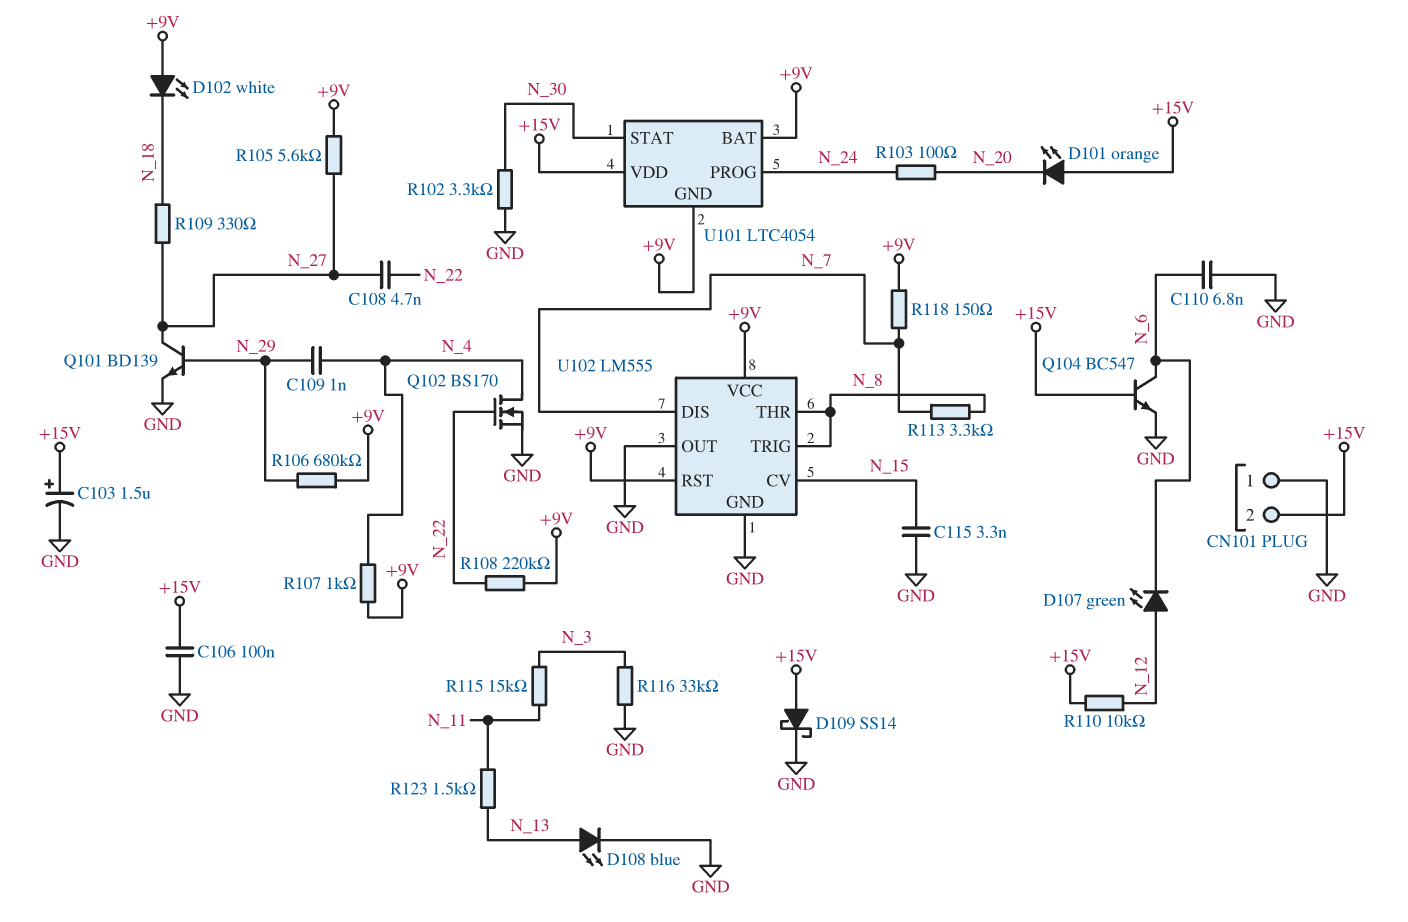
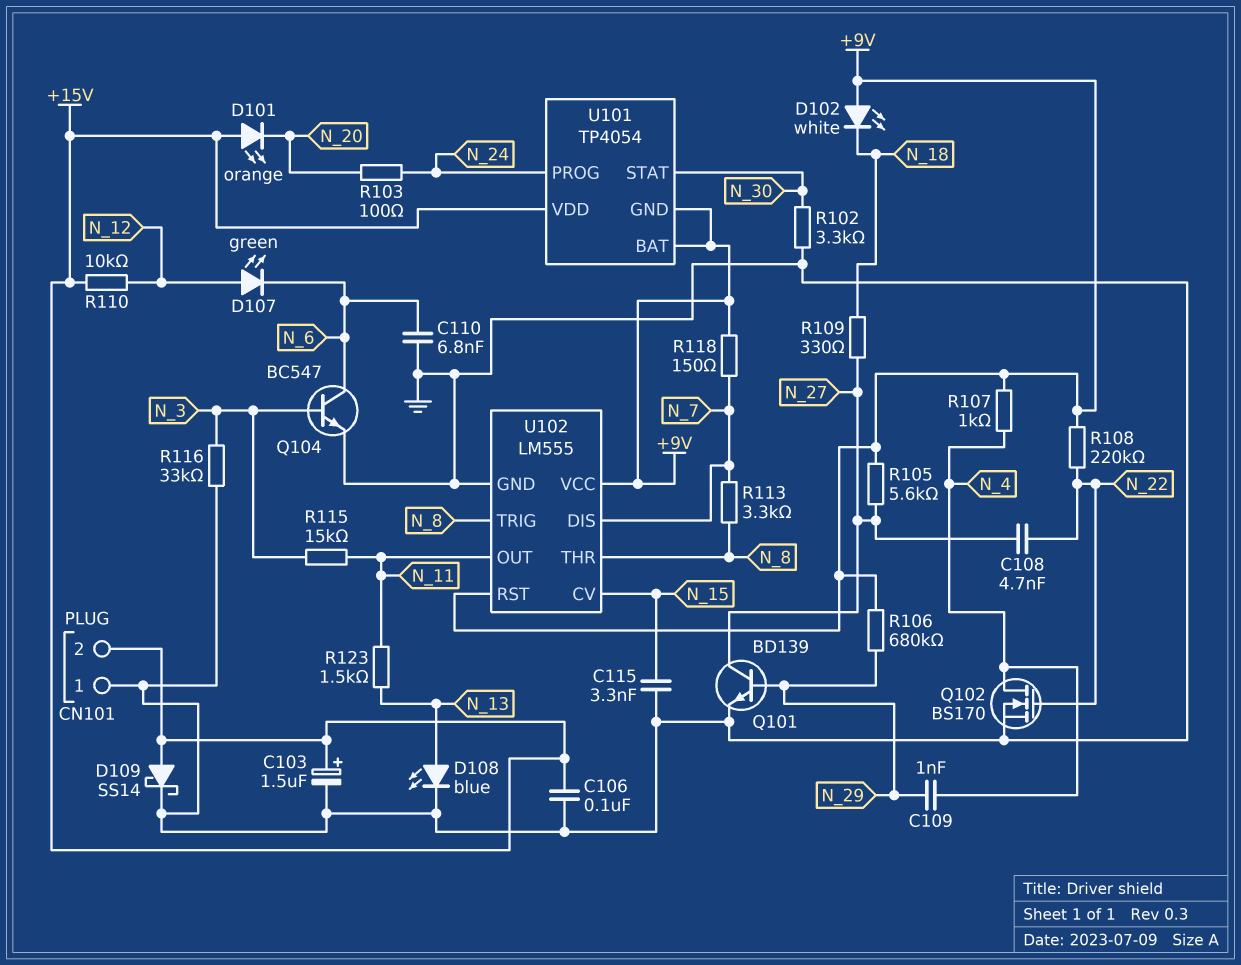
Q104: NPN BC547 (B +15V, C N_6, E GND) -> NPN BC547 (B N_3, C N_6, E GND)
U101: LTC4054 -> TP4054
U102 pin OUT: GND -> N_11

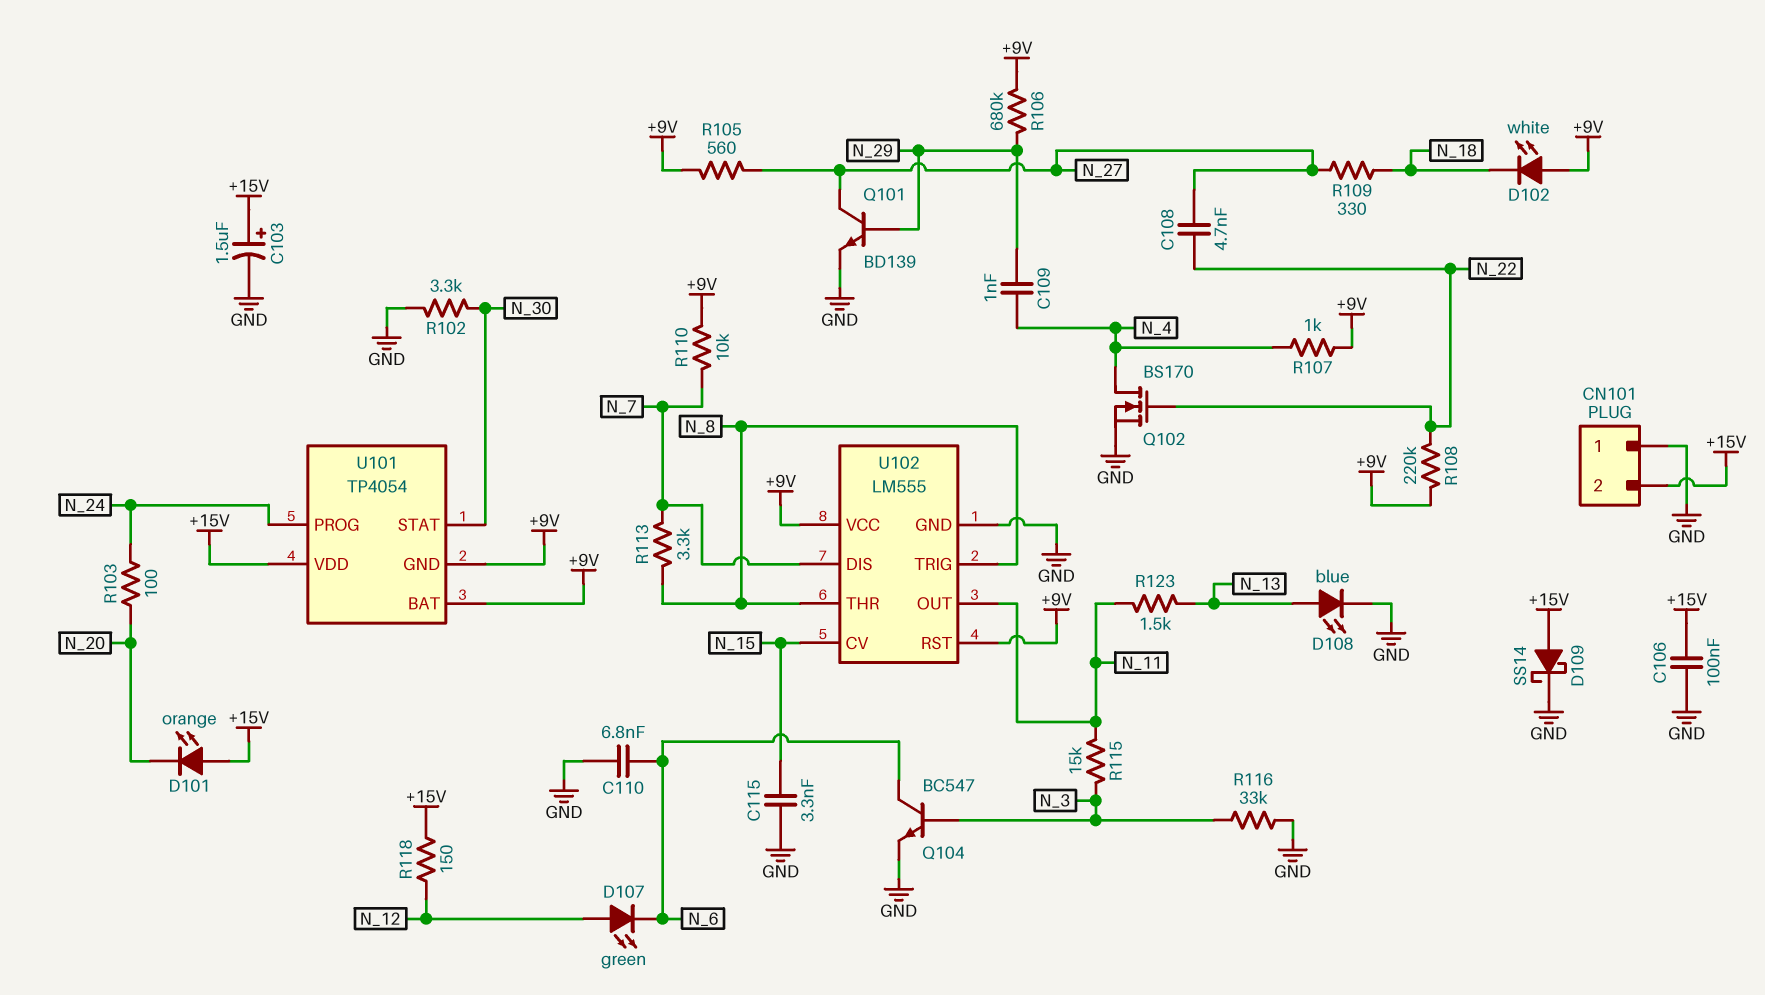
R105: 5.6k (+9V, N_27) -> 560 (+9V, N_27)
R110: 10k (+15V, N_12) -> 10k (+9V, N_7)
R118: 150 (+9V, N_7) -> 150 (+15V, N_12)

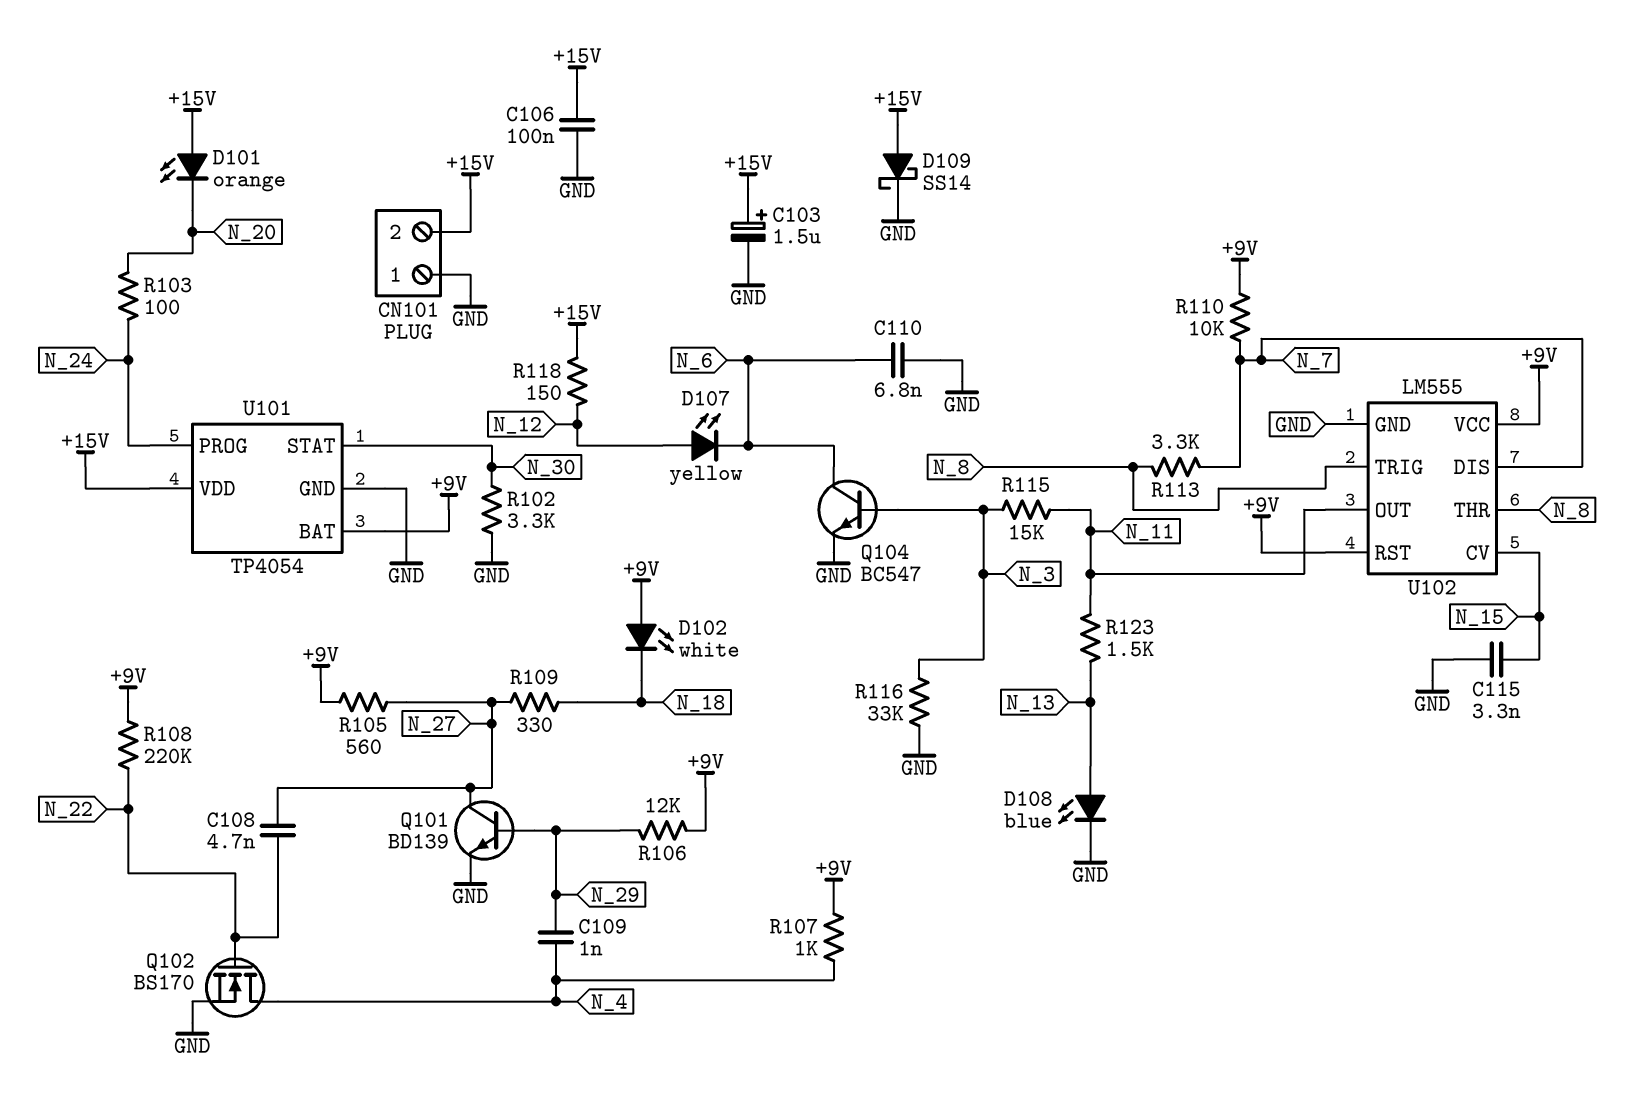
D107: LED green (A N_12, K N_6) -> LED yellow (A N_12, K N_6)
R106: 680k (+9V, N_29) -> 12k (+9V, N_29)
U101 pin GND: +9V -> GND

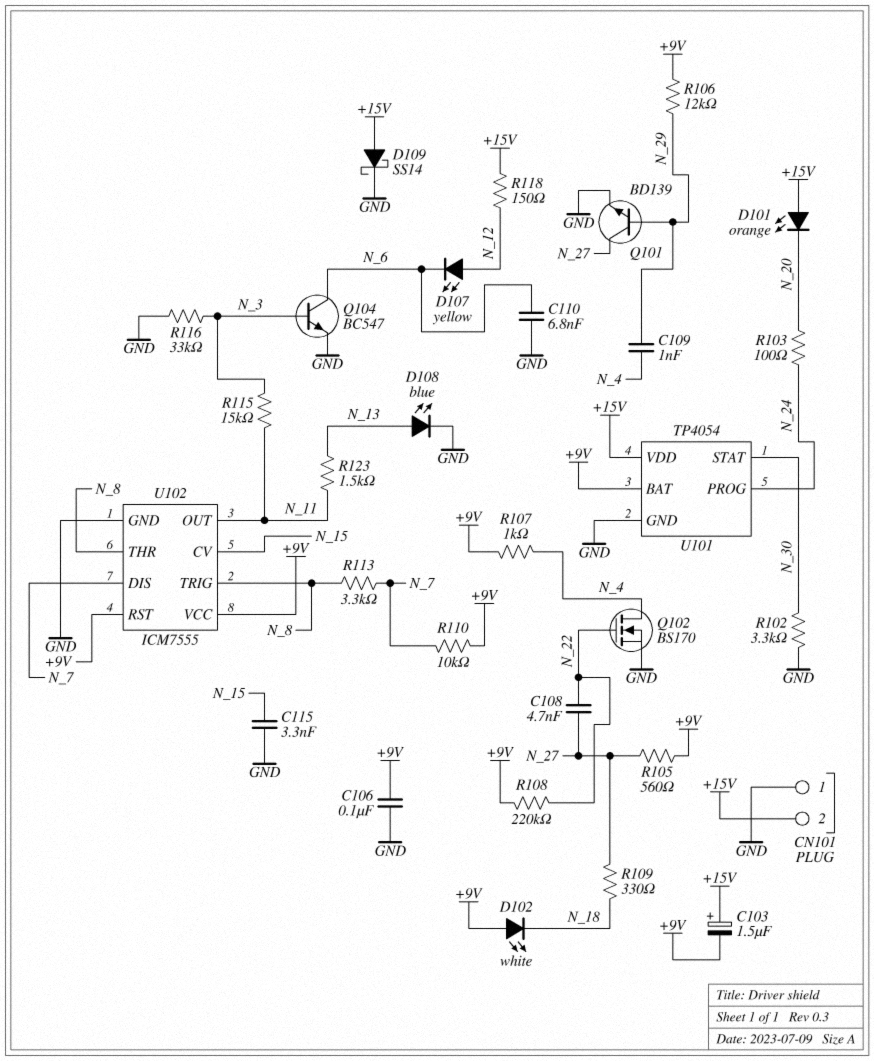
C103: 1.5uF (plus +15V, minus GND) -> 1.5uF (plus +15V, minus +9V)
C106: 100nF (+15V, GND) -> 100nF (+9V, GND)
U102: LM555 -> ICM7555

